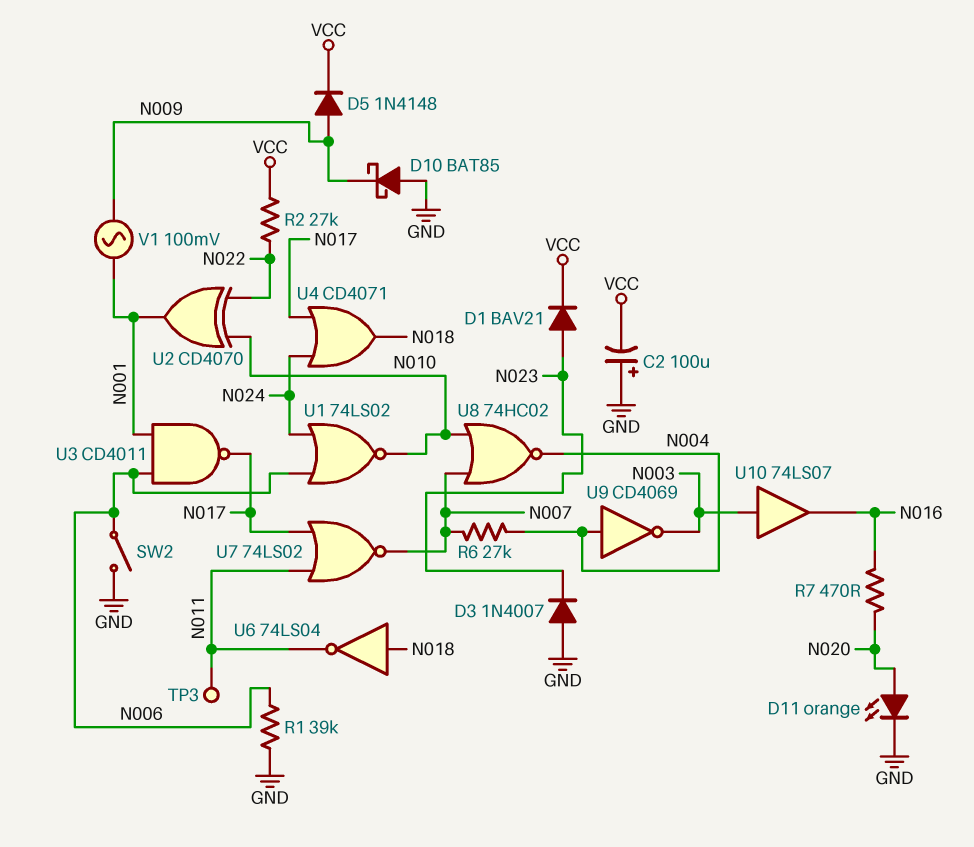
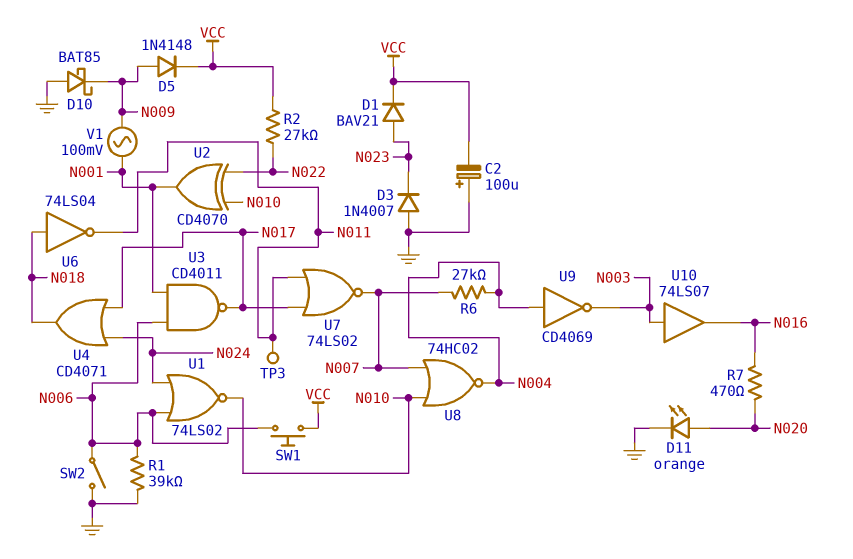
SW1: none -> button (N006, VCC)

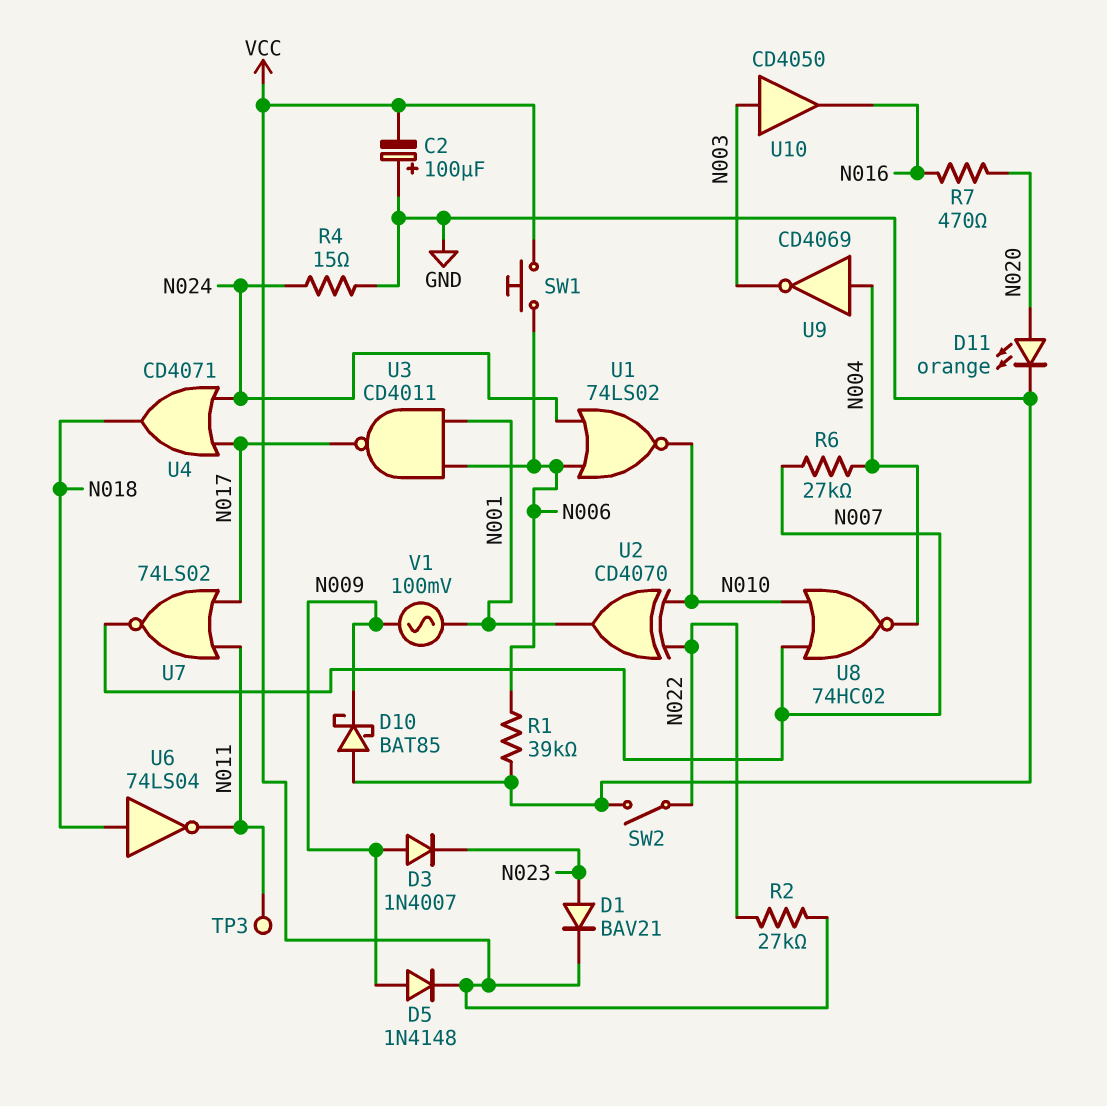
D3: diode 1N4007 (A GND, K N023) -> diode 1N4007 (A N009, K N023)
R4: none -> 15 (GND, N024)
SW2: switch (GND, N006) -> switch (GND, N022)
U10: buffer 74LS07 (in N003, out N016) -> buffer CD4050 (in N003, out N016)

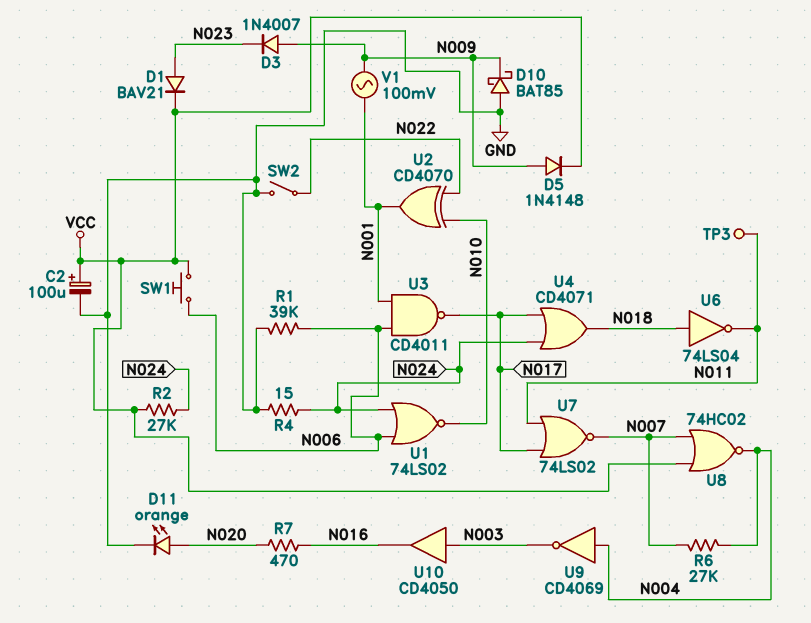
C2: 100uF (plus GND, minus VCC) -> 100uF (plus VCC, minus GND)
R2: 27k (N022, VCC) -> 27k (N024, VCC)
U8: NOR 74HC02 (in N007, in N010, out N004) -> NOR 74HC02 (in N007, in VCC, out N004)

